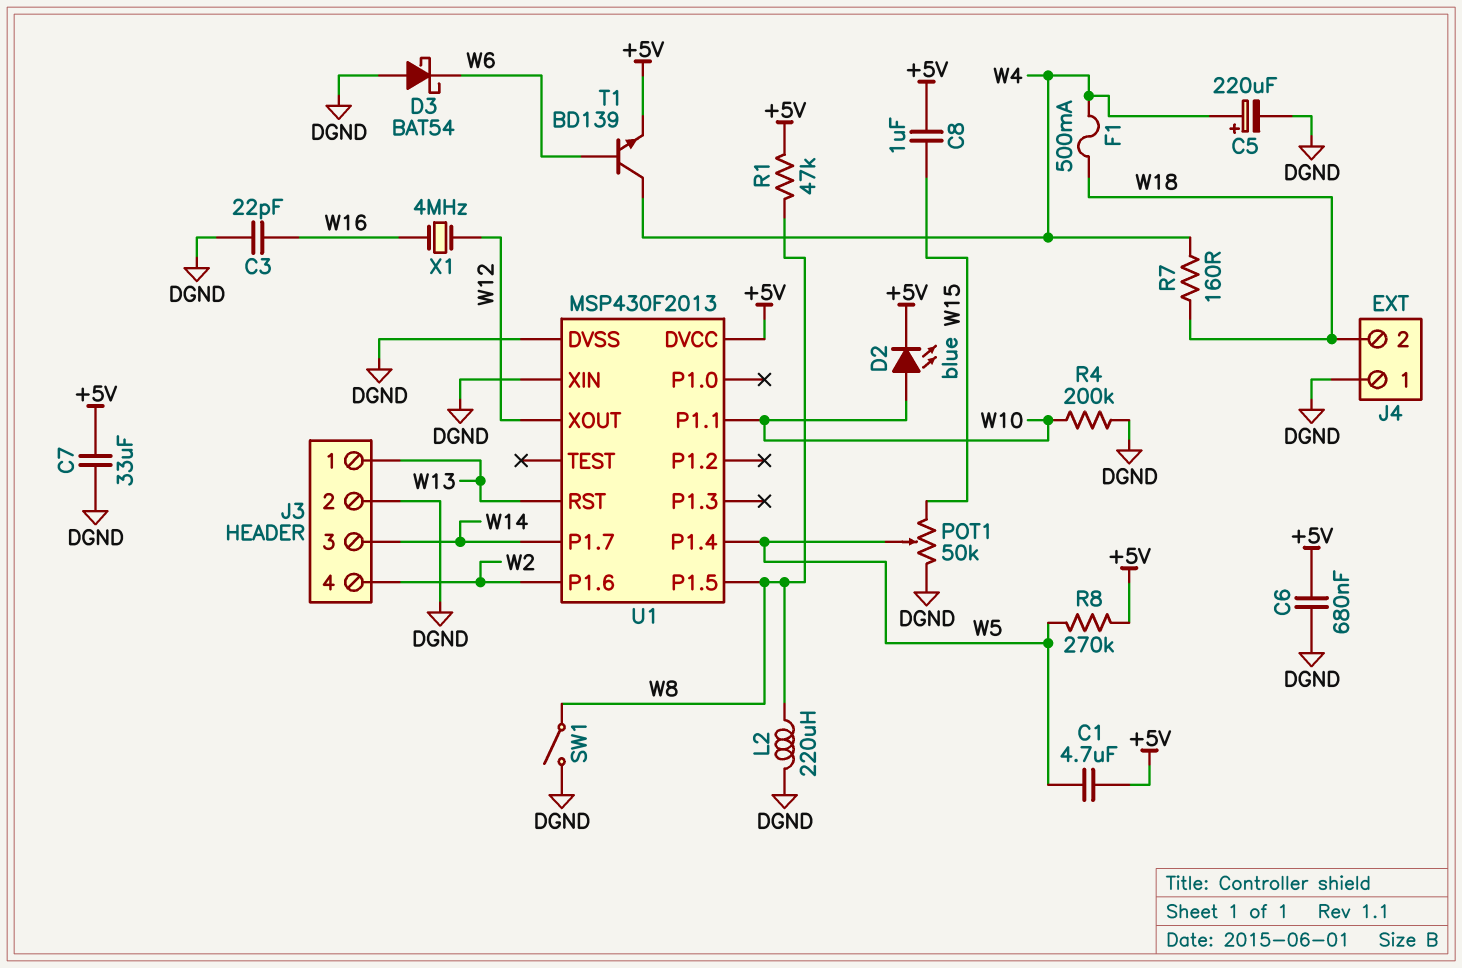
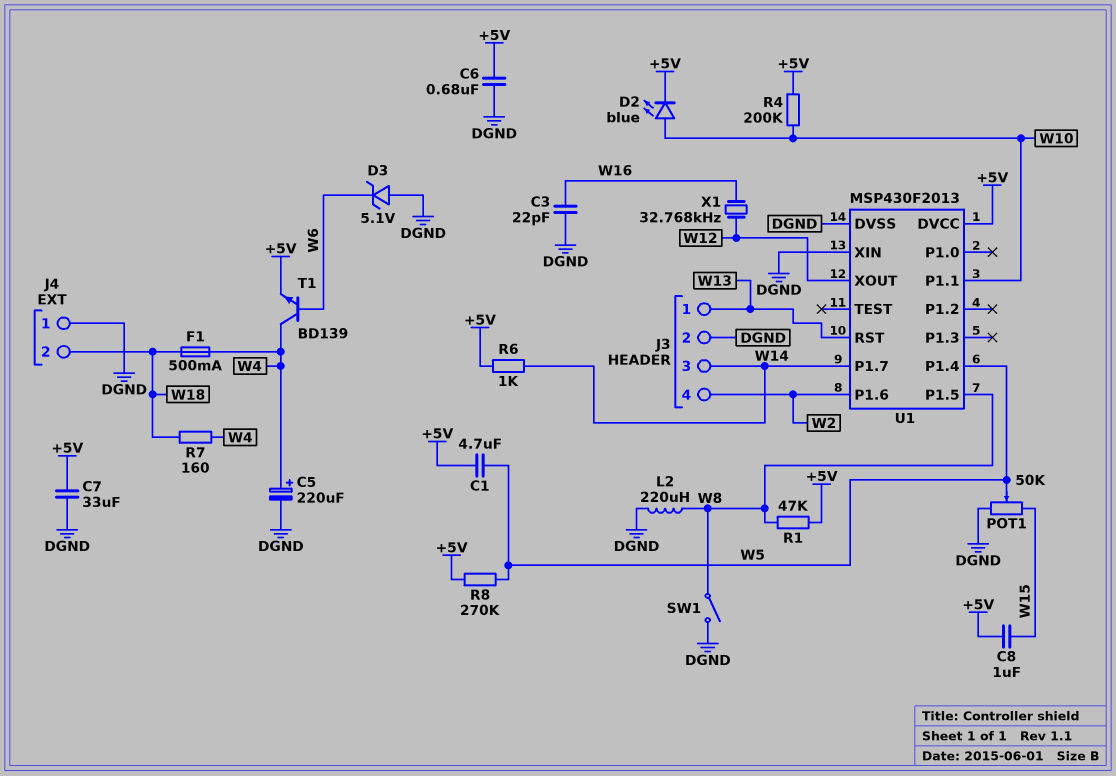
D3: schottky BAT54 (A DGND, K W6) -> zener 5.1V (A DGND, K W6)
R4: 200k (DGND, W10) -> 200k (+5V, W10)
R6: none -> 1k (+5V, W14)
X1: 4MHz (W12, W16) -> 32.768kHz (W12, W16)

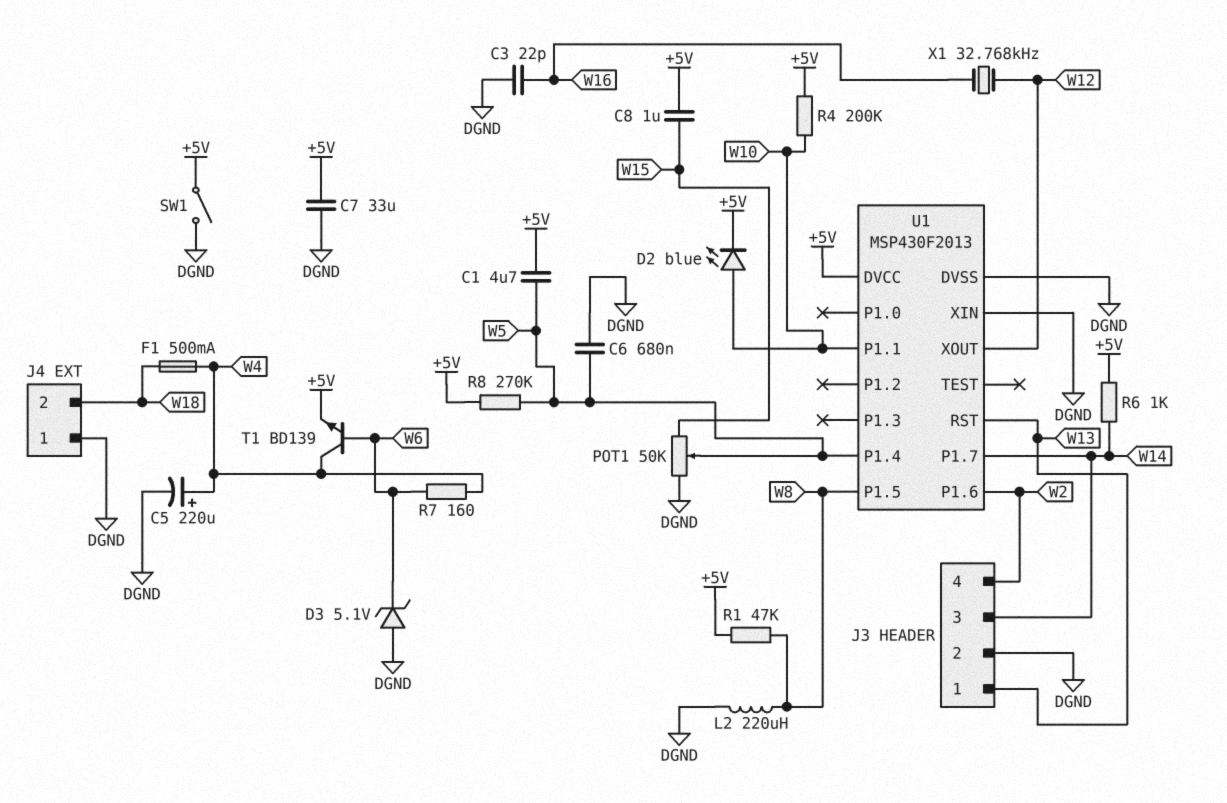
C6: 680nF (+5V, DGND) -> 680nF (DGND, W5)
R7: 160 (W4, W18) -> 160 (W4, W6)
SW1: switch (DGND, W8) -> switch (+5V, DGND)

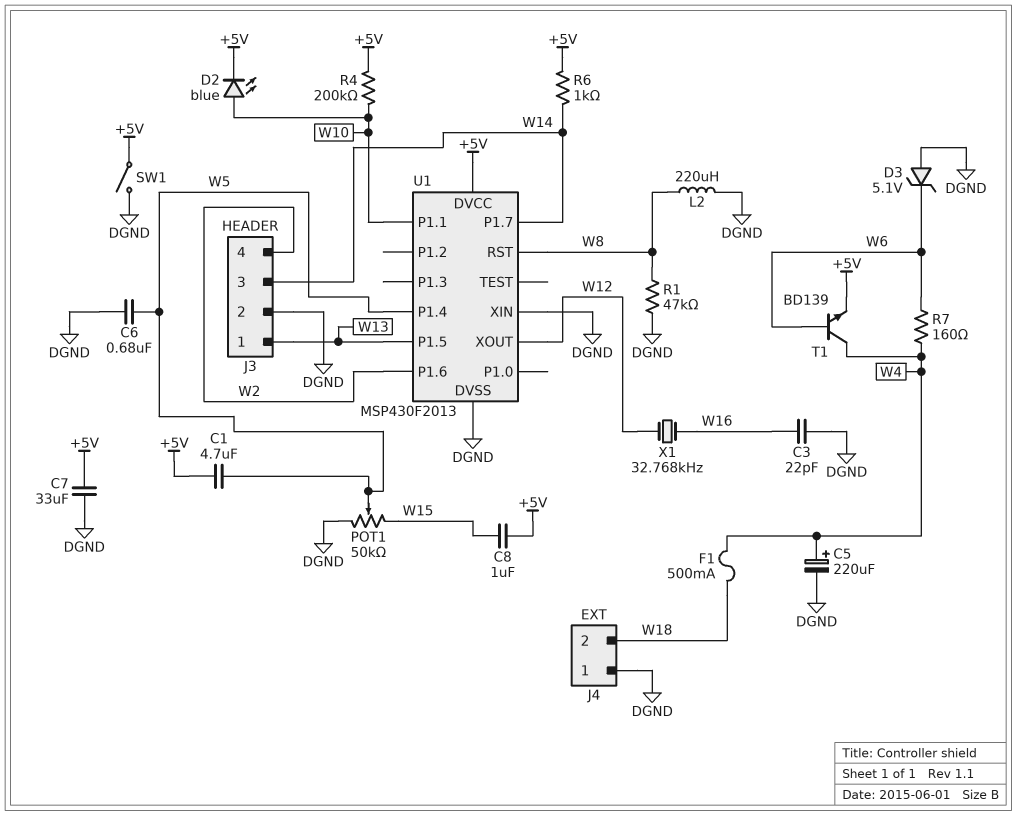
R1: 47k (+5V, W8) -> 47k (DGND, W8)
R8: 270k (+5V, W5) -> none
U1 pin P1.5: W8 -> W13
U1 pin RST: W13 -> W8

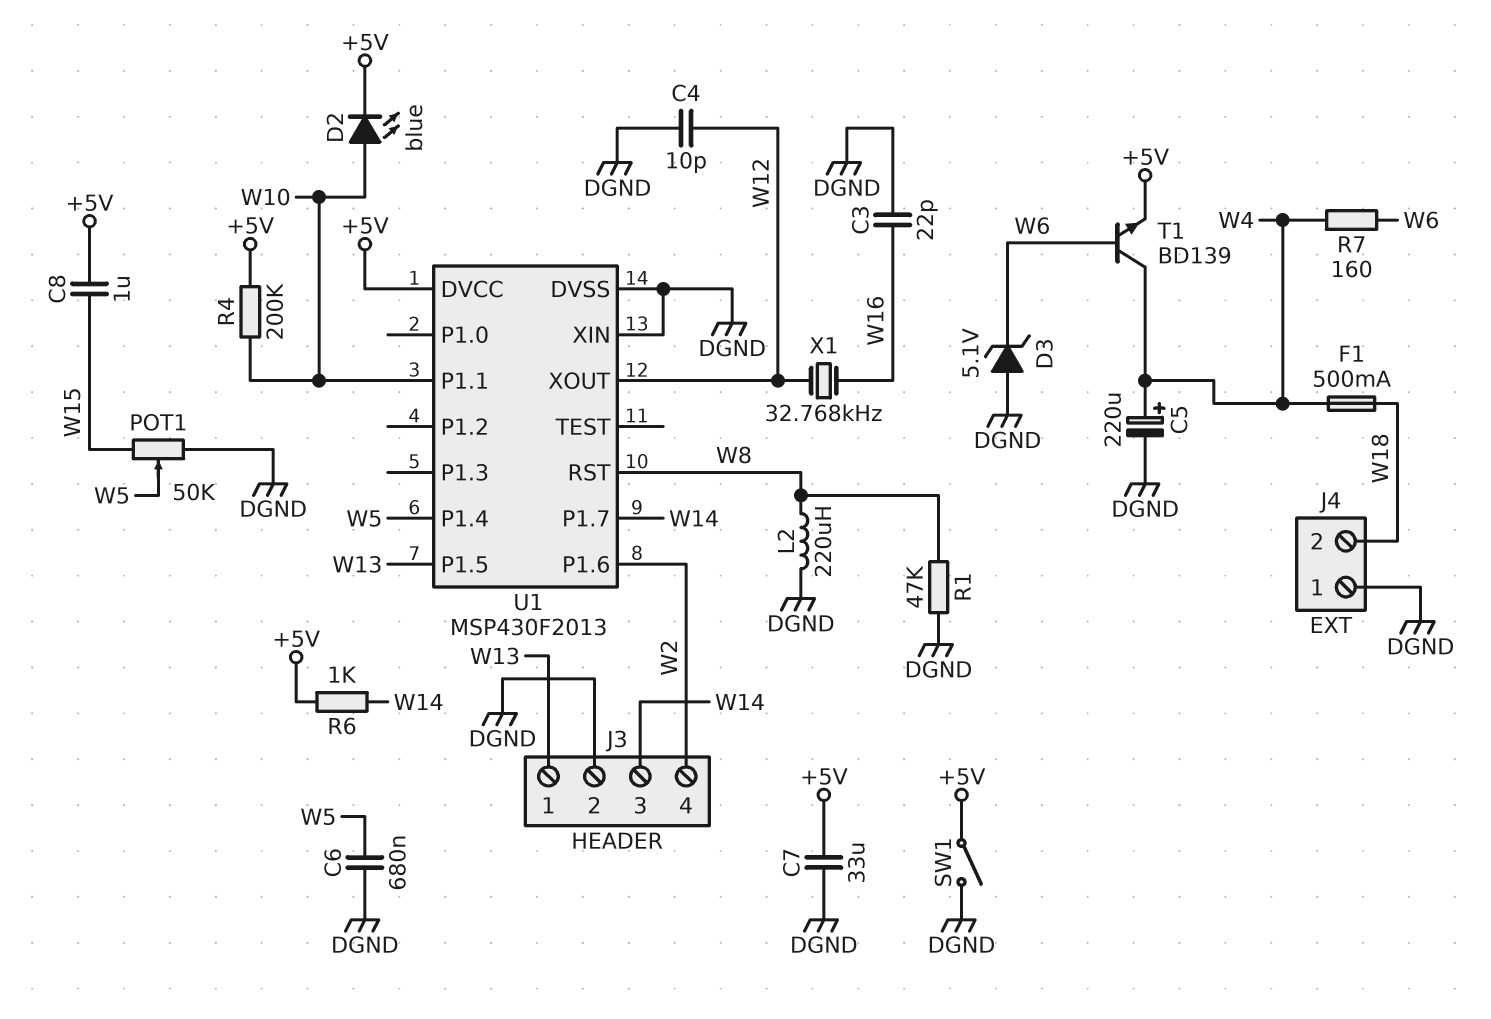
C1: 4.7uF (+5V, W5) -> none
C4: none -> 10pF (DGND, W12)

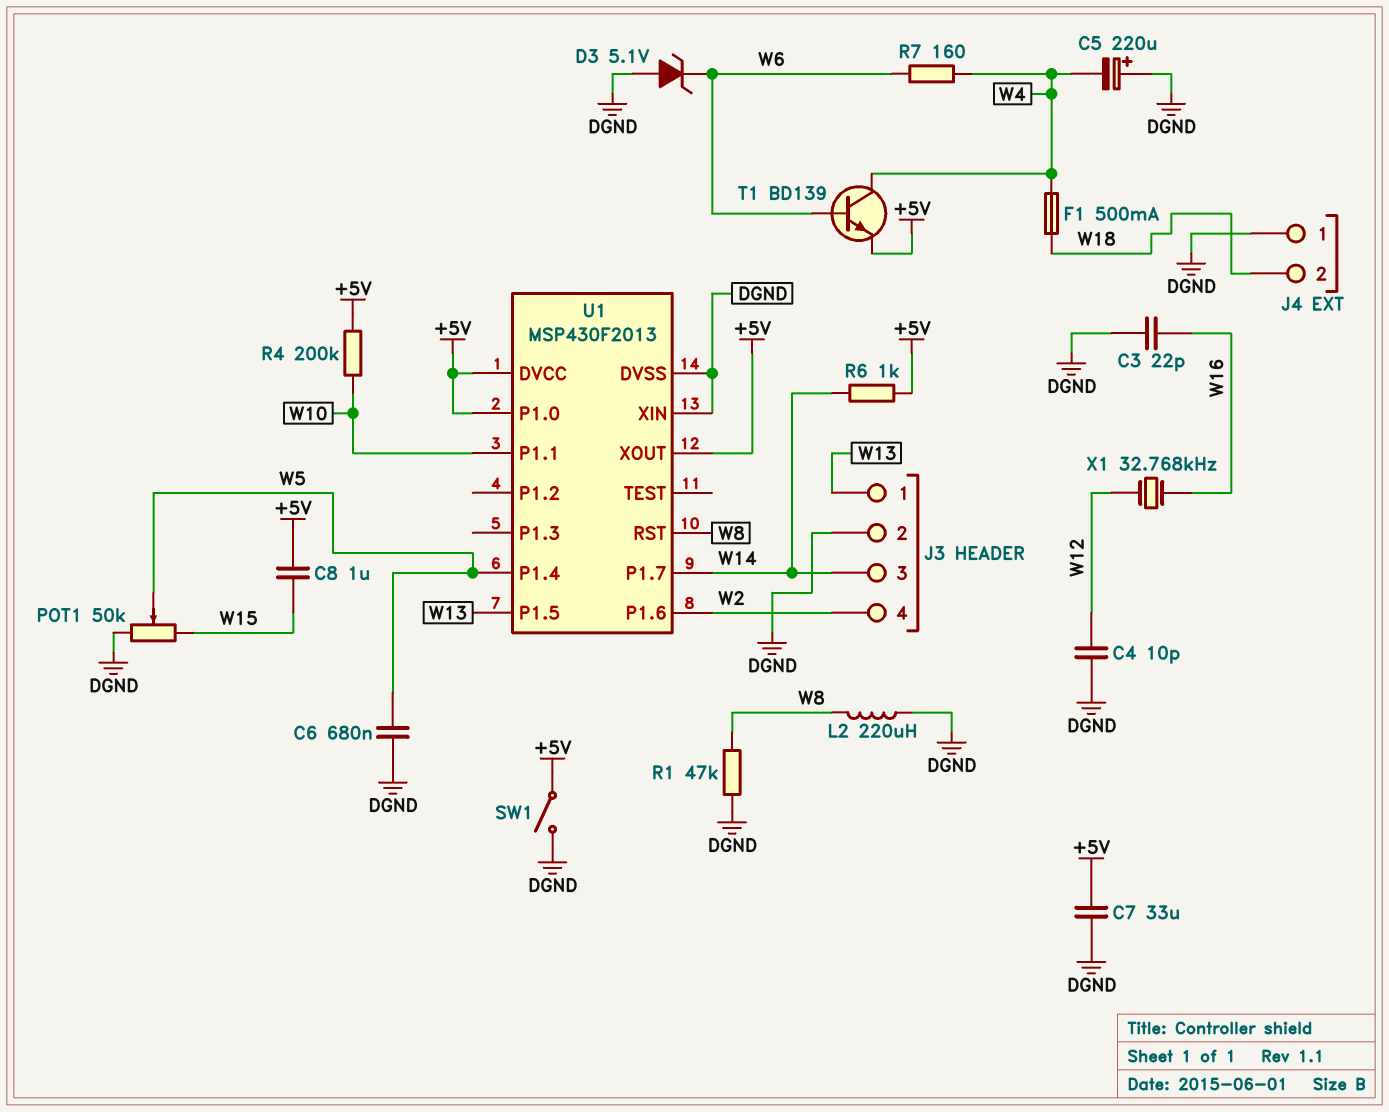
C5: 220uF (plus W4, minus DGND) -> 220uF (plus DGND, minus W4)
D2: LED blue (A W10, K +5V) -> none
U1 pin P1.0: none -> +5V
U1 pin XOUT: W12 -> +5V

